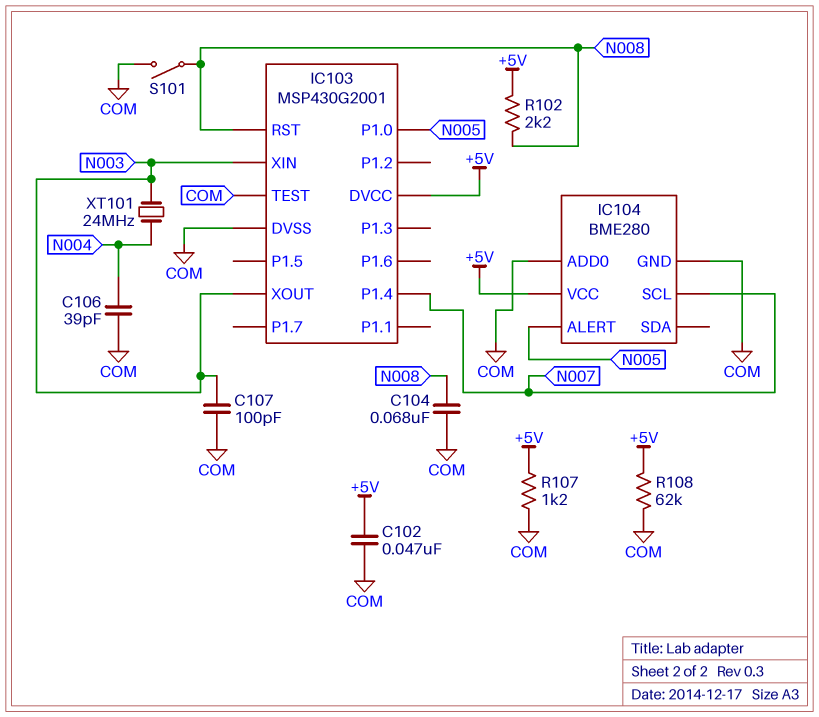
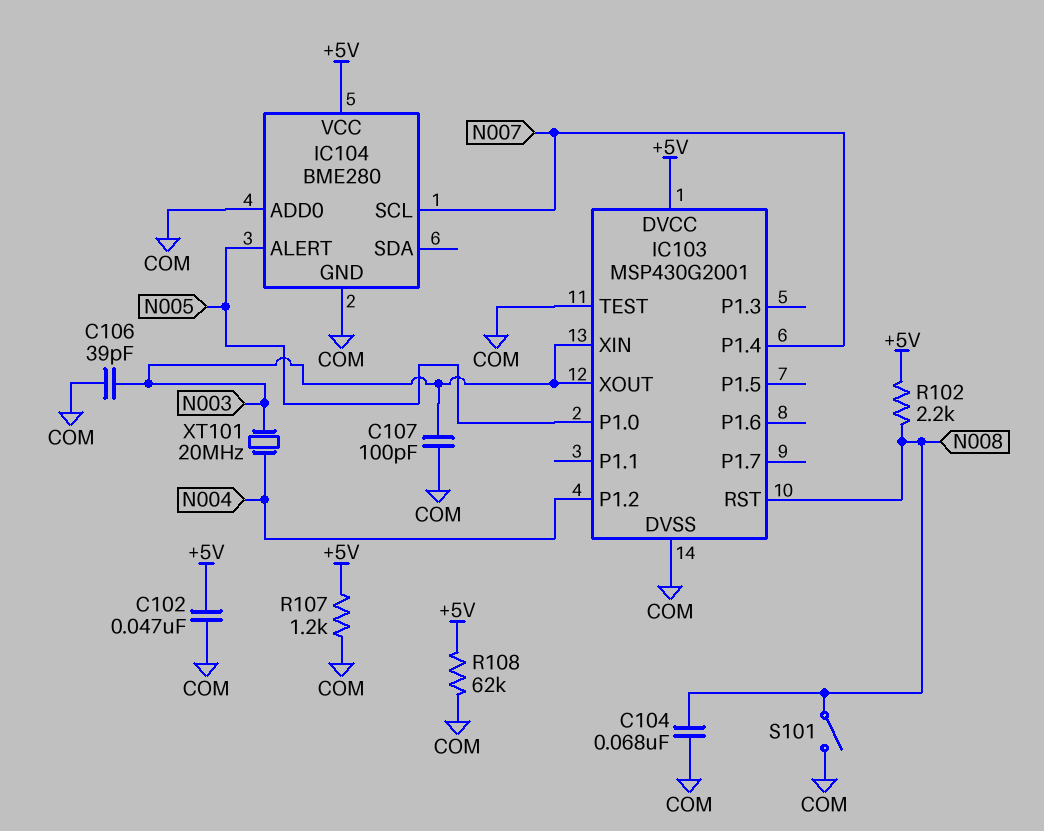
C106: 39pF (COM, N004) -> 39pF (COM, N003)
IC103 pin P1.2: none -> N004
XT101: 24MHz (N003, N004) -> 20MHz (N003, N004)

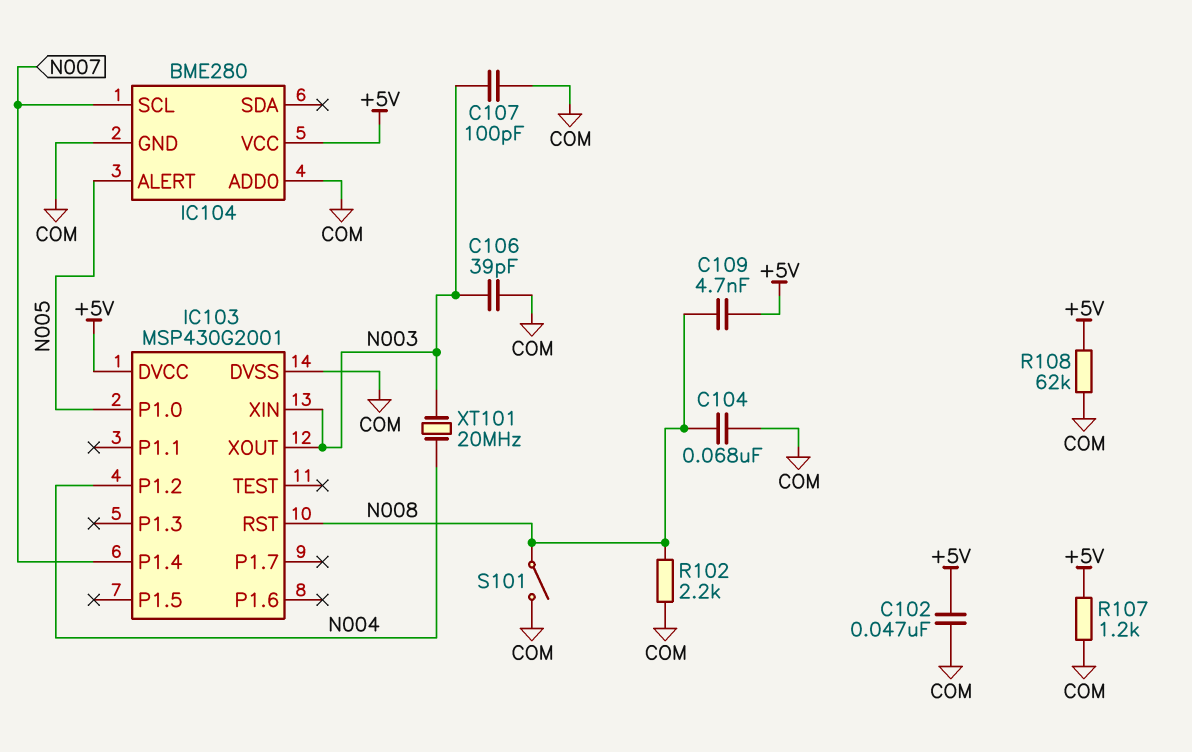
C109: none -> 4.7nF (+5V, N008)
IC103 pin TEST: COM -> none
R102: 2.2k (+5V, N008) -> 2.2k (COM, N008)

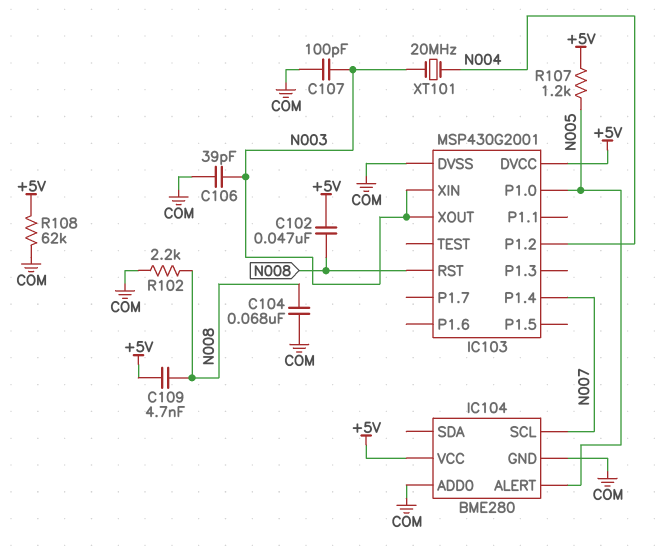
C102: 47nF (+5V, COM) -> 47nF (+5V, N008)
R107: 1.2k (+5V, COM) -> 1.2k (+5V, N005)
S101: switch (COM, N008) -> none

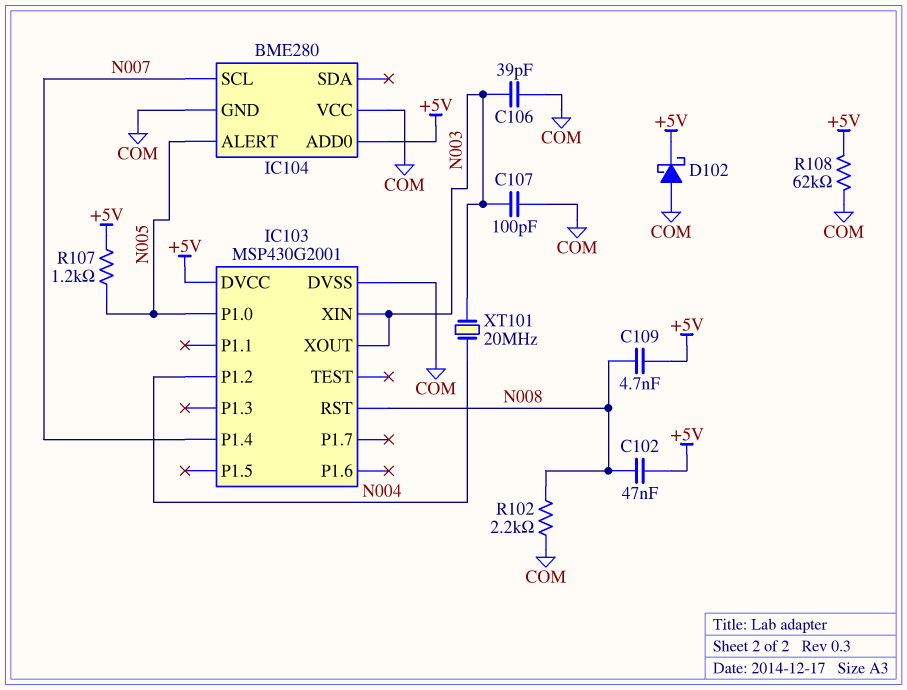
C104: 68nF (COM, N008) -> none
D102: none -> schottky (A COM, K +5V)
IC104 pin ADD0: COM -> +5V
IC104 pin VCC: +5V -> COM

